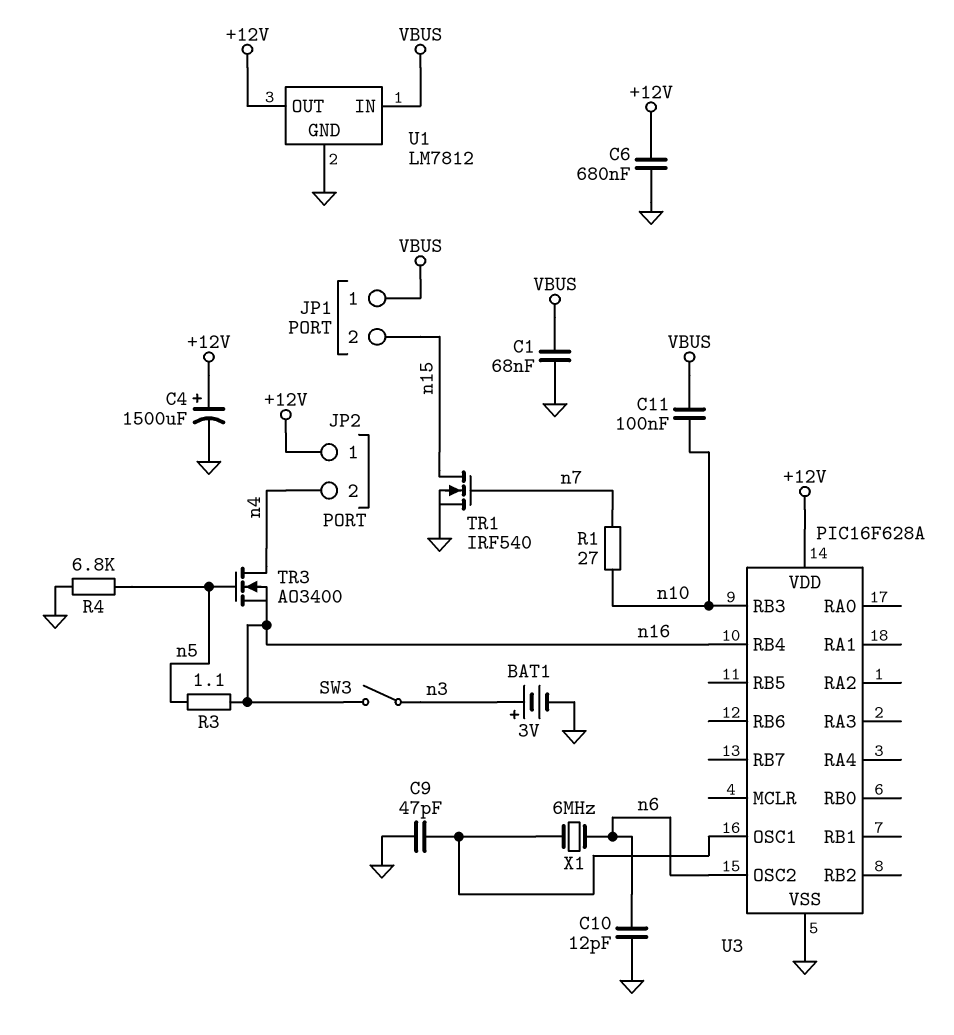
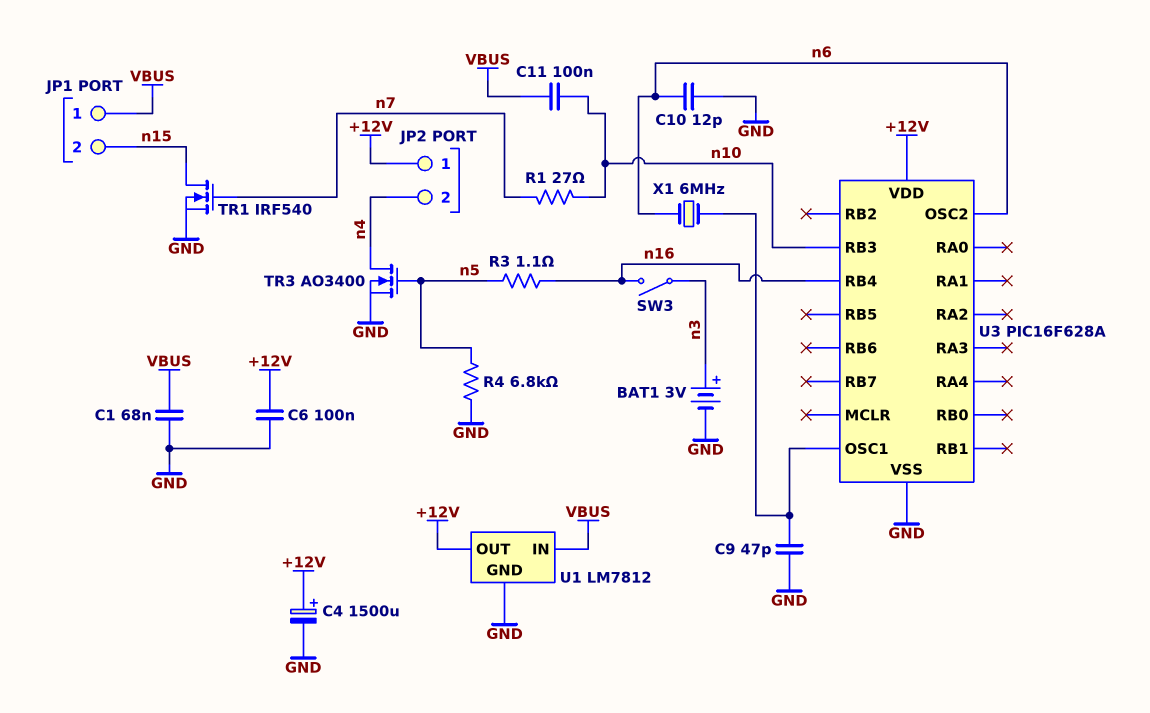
C6: 680nF (+12V, GND) -> 100nF (+12V, GND)
TR3: NMOS AO3400 (G n5, D n4, S n16) -> NMOS AO3400 (G n5, D n4, S GND)

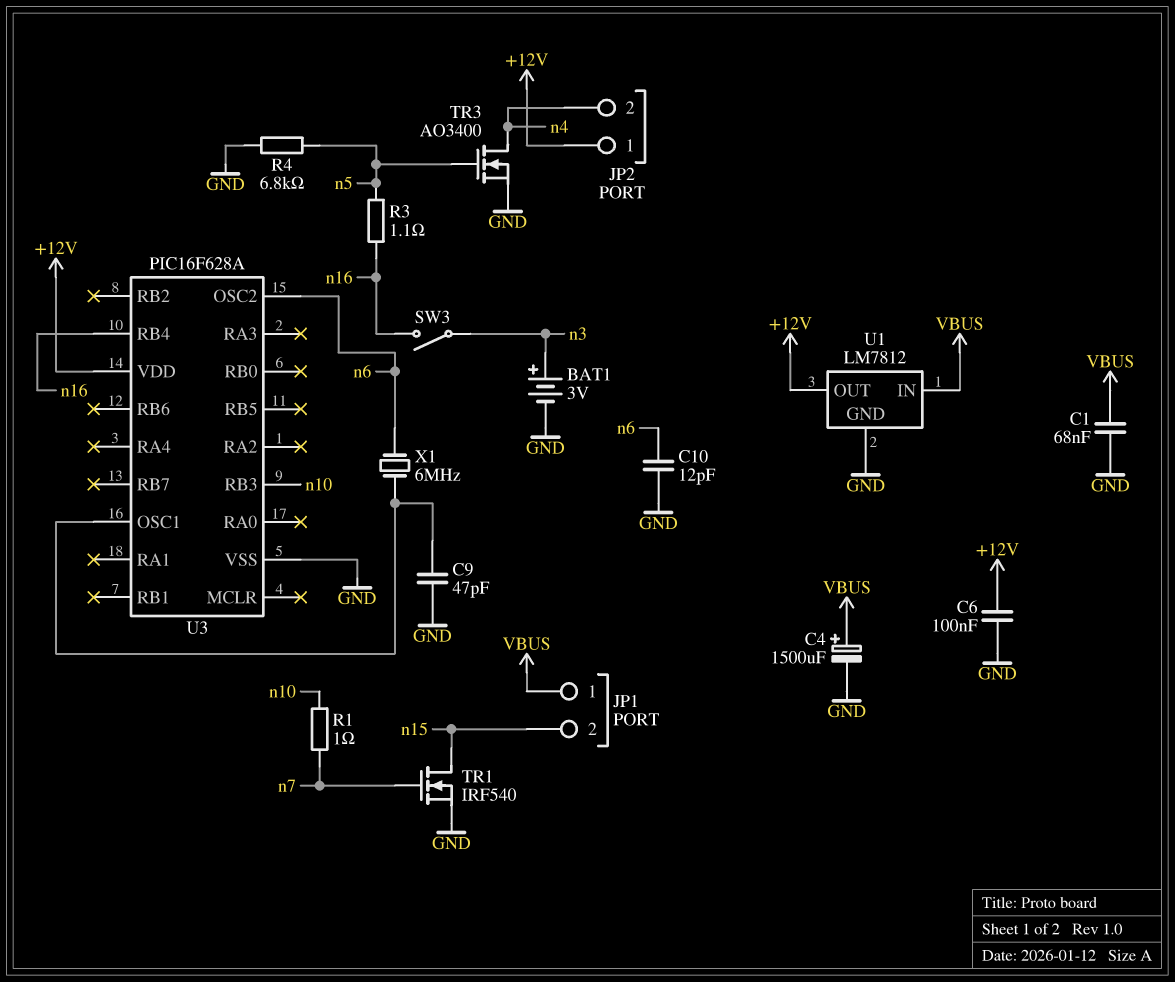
C4: 1500uF (plus +12V, minus GND) -> 1500uF (plus VBUS, minus GND)
C11: 100nF (VBUS, n10) -> none
R1: 27 (n7, n10) -> 1 (n7, n10)

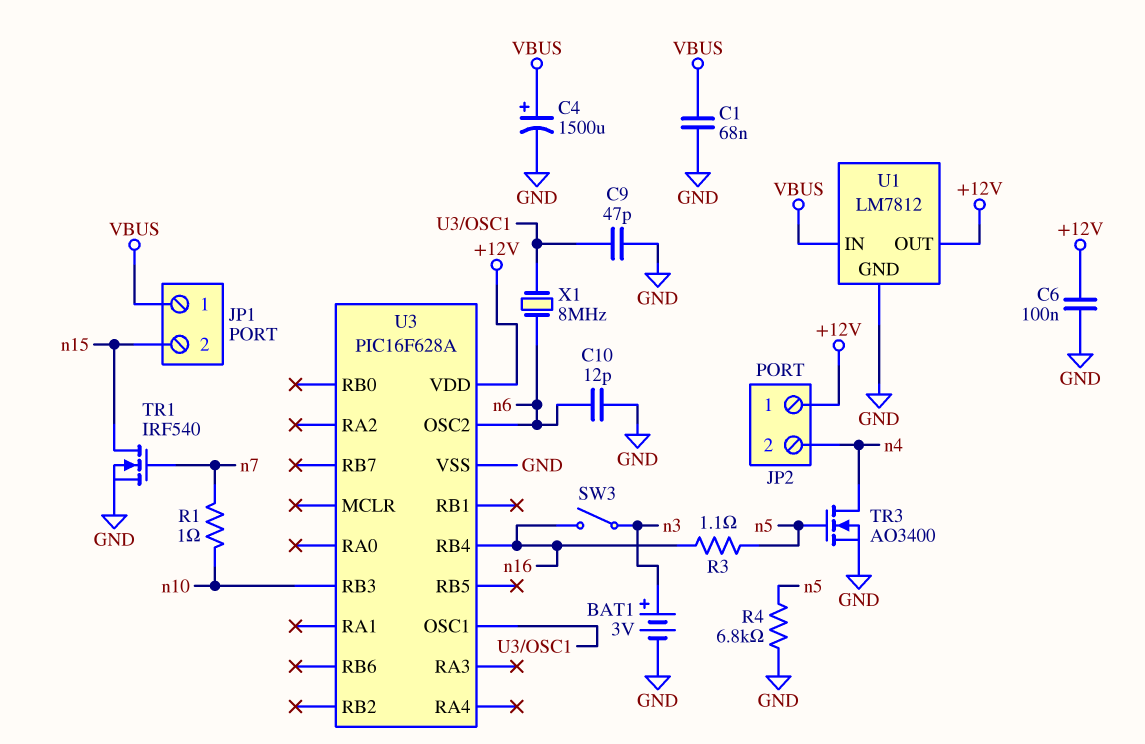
X1: 6MHz (U3/OSC1, n6) -> 8MHz (U3/OSC1, n6)

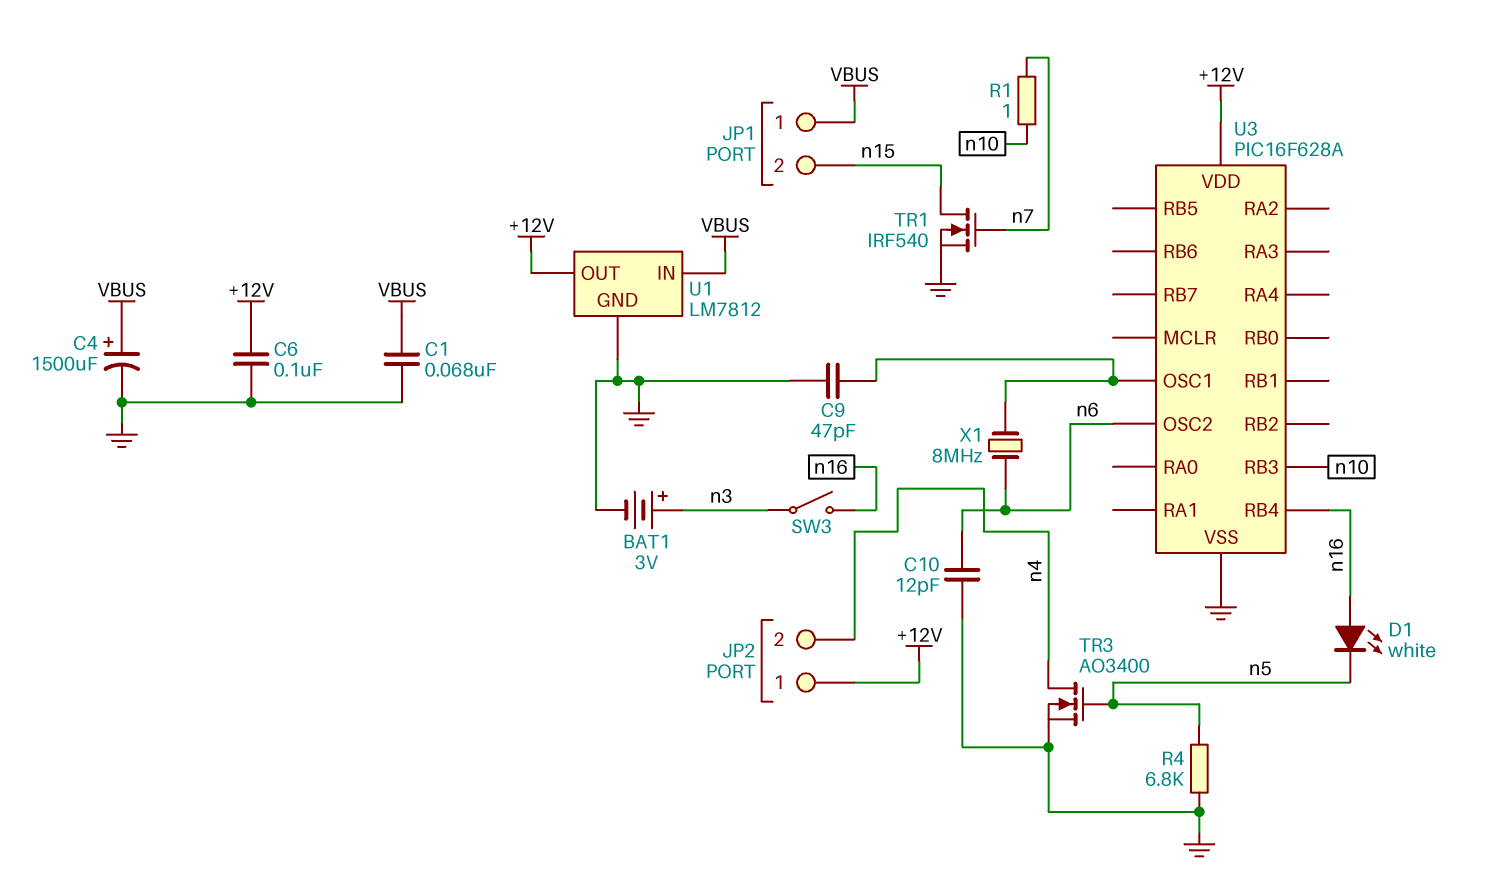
D1: none -> LED white (A n16, K n5)
R3: 1.1 (n5, n16) -> none

